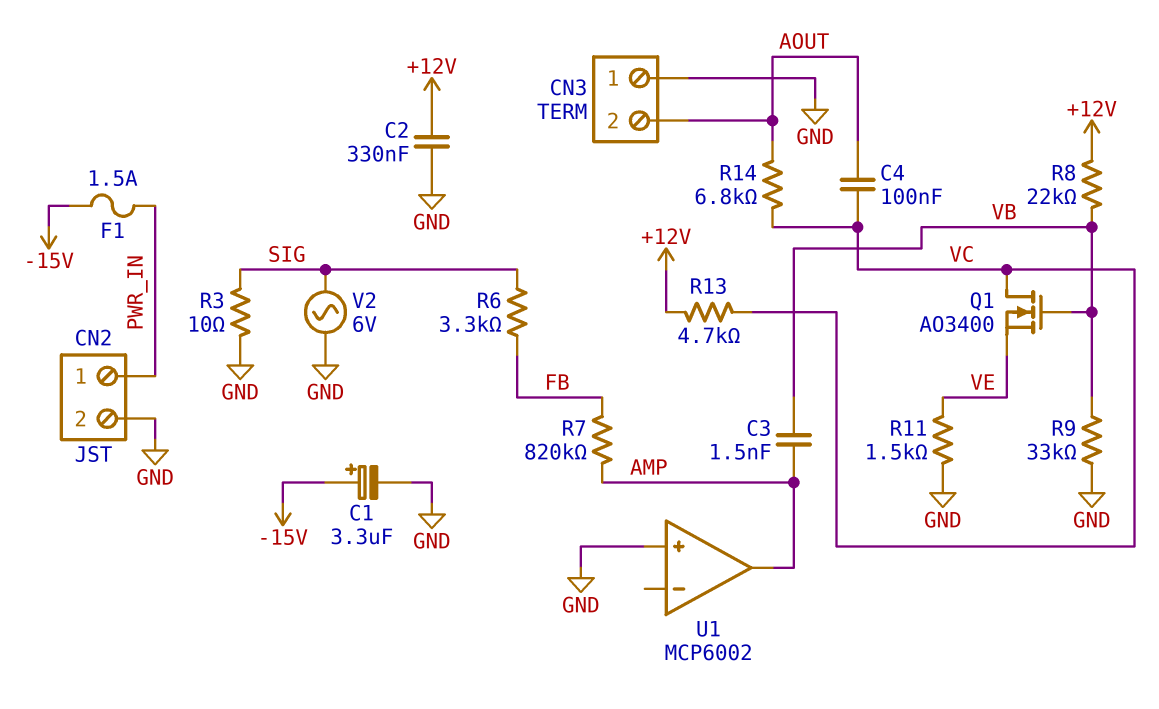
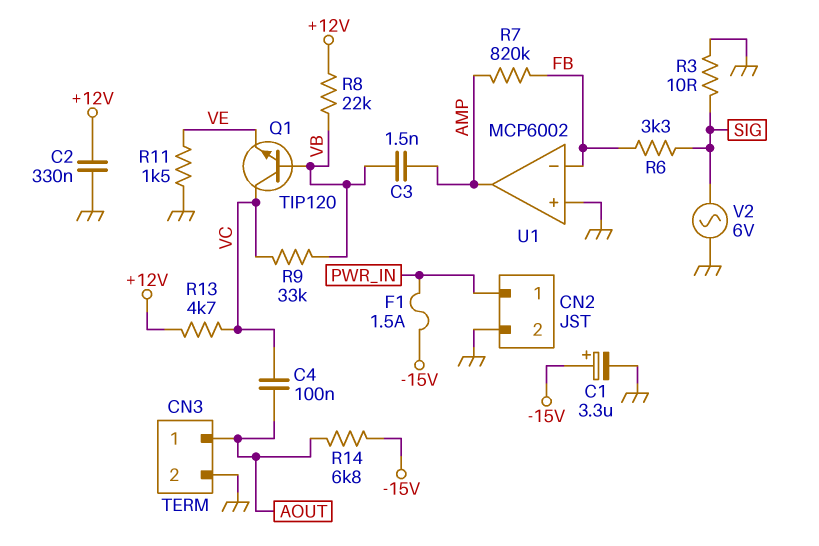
CN3 pin 1: GND -> AOUT
CN3 pin 2: AOUT -> GND
Q1: NMOS AO3400 (G VB, D VC, S VE) -> NPN TIP120 (B VB, C VC, E VE)
R9: 33k (GND, VB) -> 33k (VB, VC)
R14: 6.8k (AOUT, VC) -> 6.8k (-15V, AOUT)
U1 pin in-: none -> FB

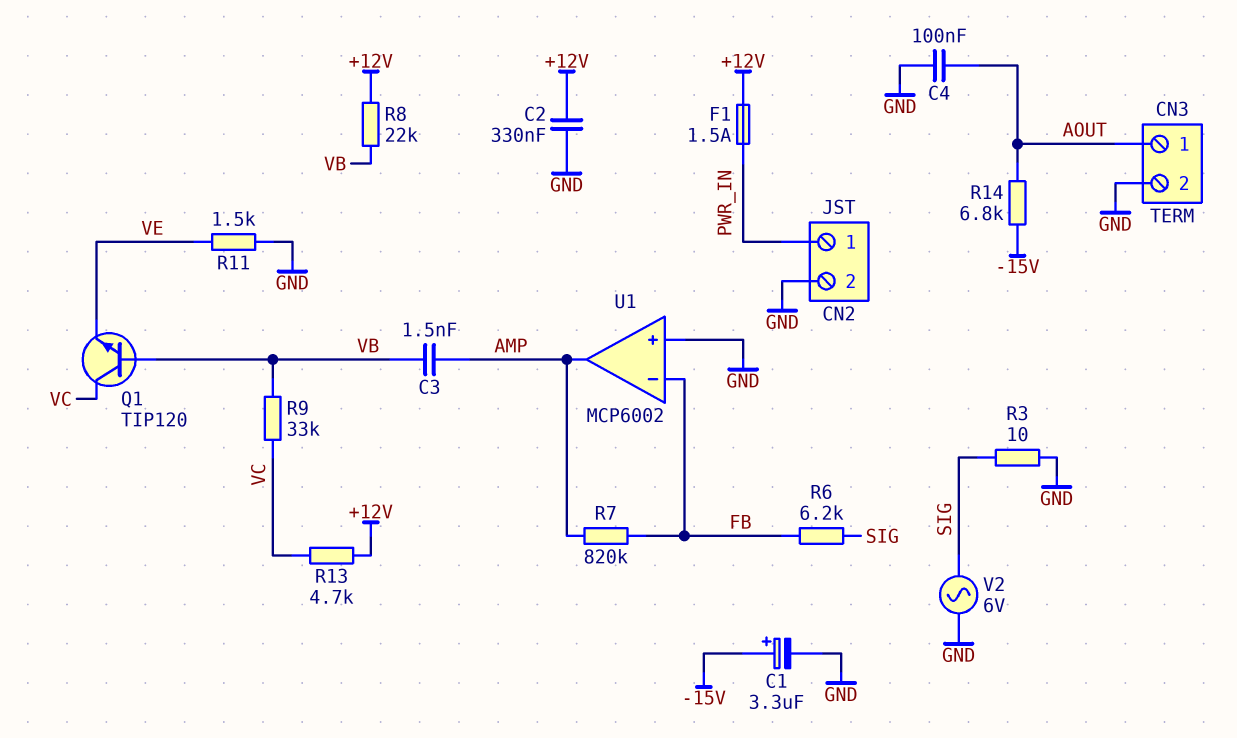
C4: 100nF (AOUT, VC) -> 100nF (AOUT, GND)
F1: 1.5A (-15V, PWR_IN) -> 1.5A (+12V, PWR_IN)
R6: 3.3k (FB, SIG) -> 6.2k (FB, SIG)

